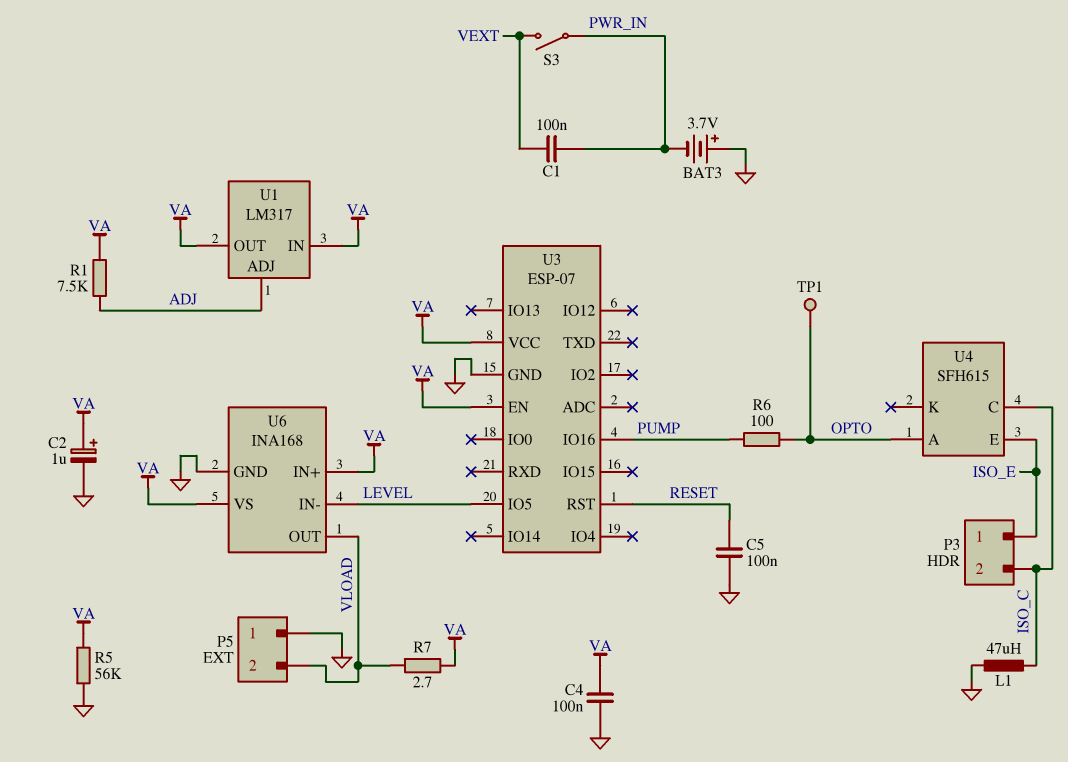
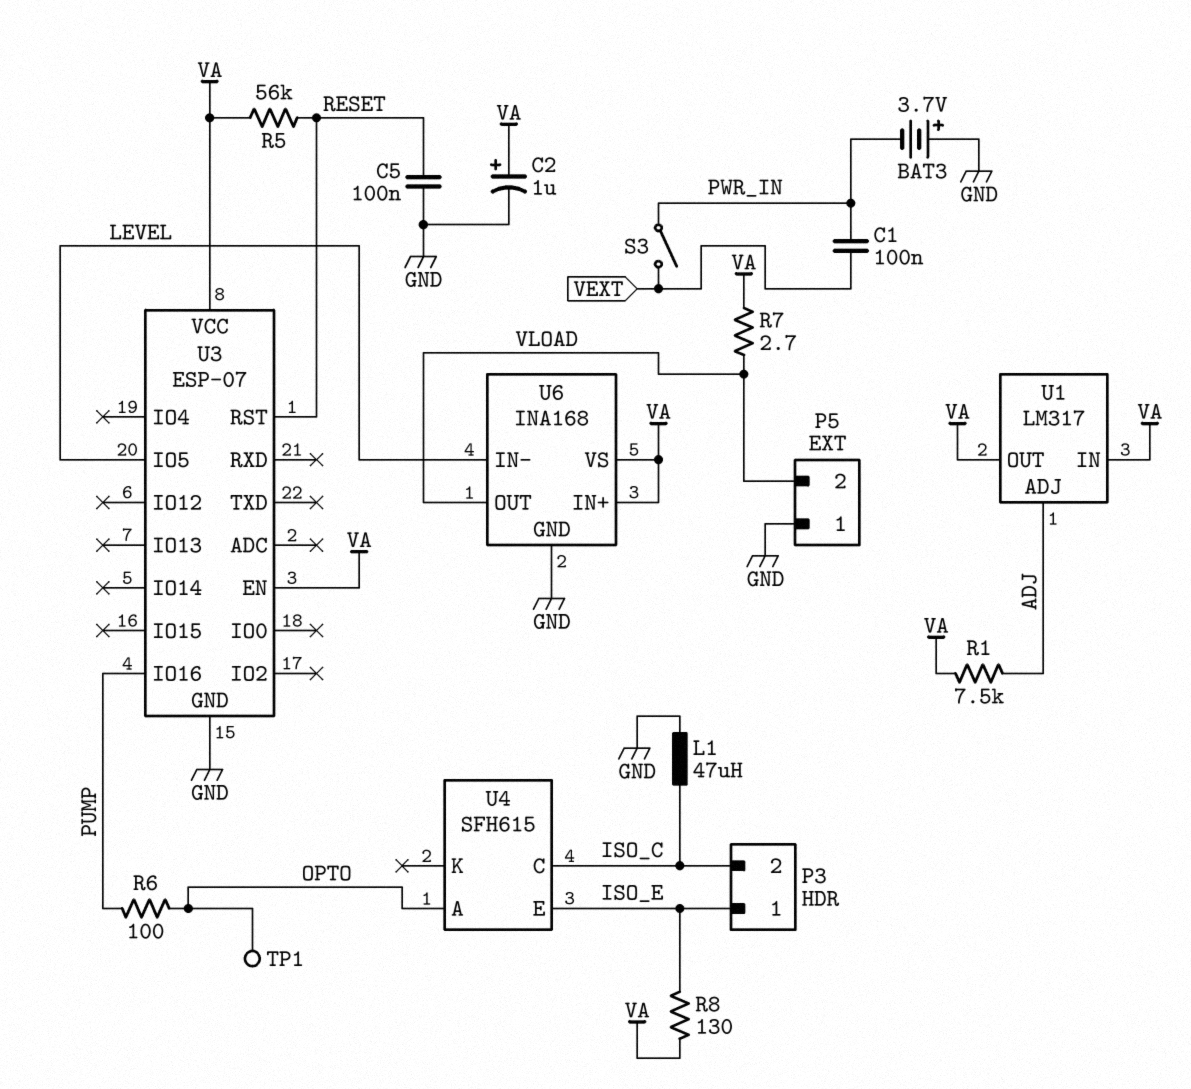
C4: 100nF (GND, VA) -> none
R5: 56k (GND, VA) -> 56k (RESET, VA)
R8: none -> 130 (ISO_E, VA)

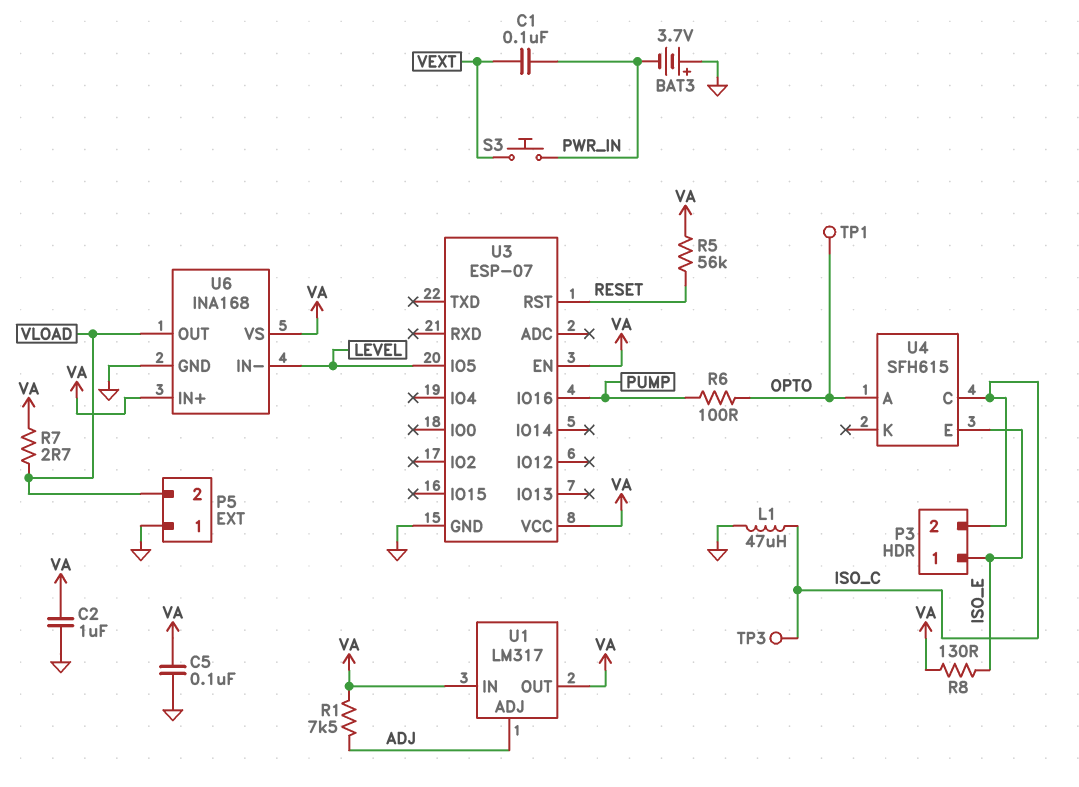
C2: 1uF (plus VA, minus GND) -> 1uF (GND, VA)
C5: 100nF (GND, RESET) -> 100nF (GND, VA)
S3: switch (PWR_IN, VEXT) -> button (PWR_IN, VEXT)
TP3: none -> test point (ISO_C)

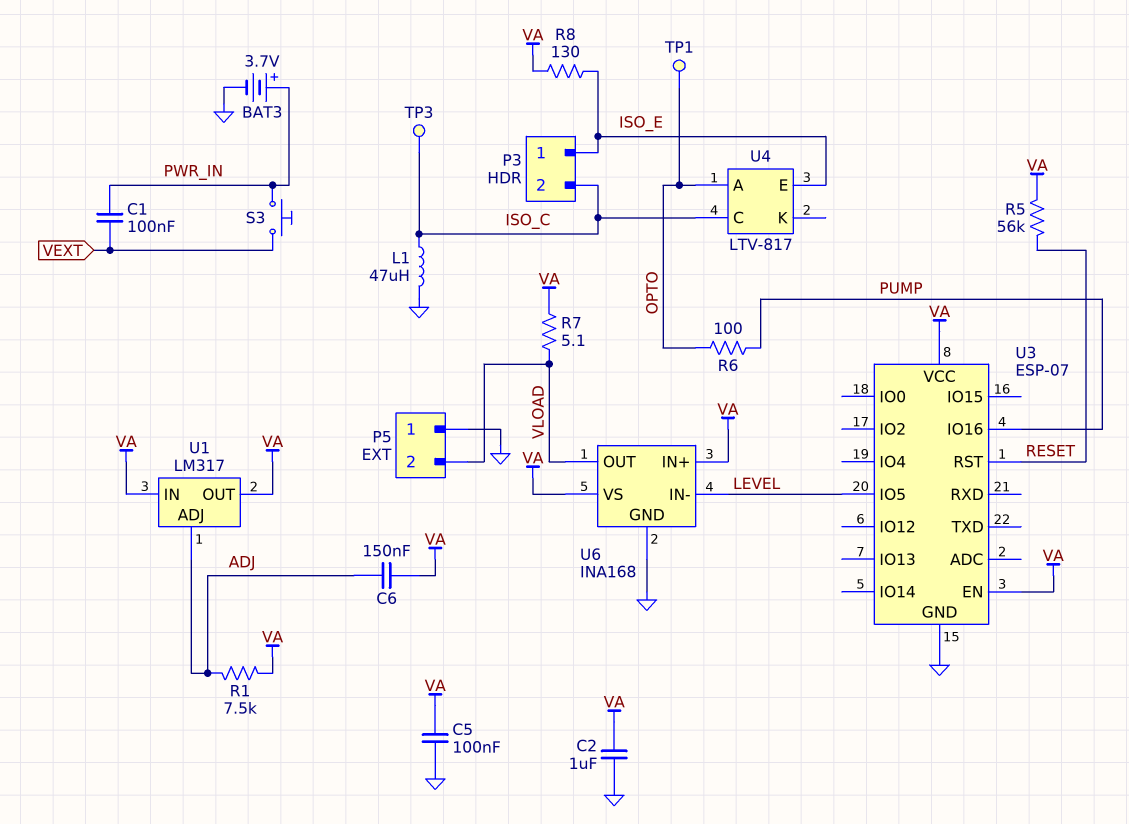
BAT3: 3.7V (plus GND, minus PWR_IN) -> 3.7V (plus PWR_IN, minus GND)
C6: none -> 150nF (ADJ, VA)
R7: 2.7 (VA, VLOAD) -> 5.1 (VA, VLOAD)
U4: SFH615 -> LTV-817

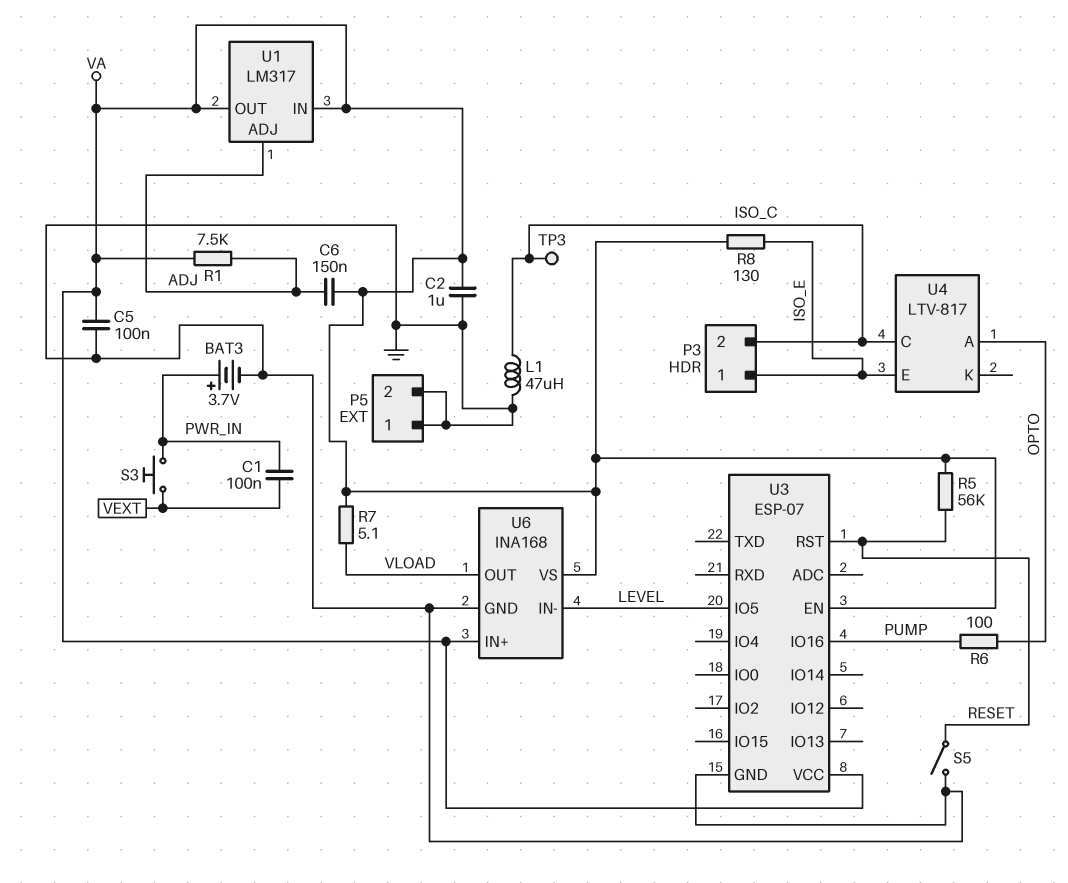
P5 pin 2: VLOAD -> GND
S5: none -> switch (GND, RESET)
TP1: test point (OPTO) -> none

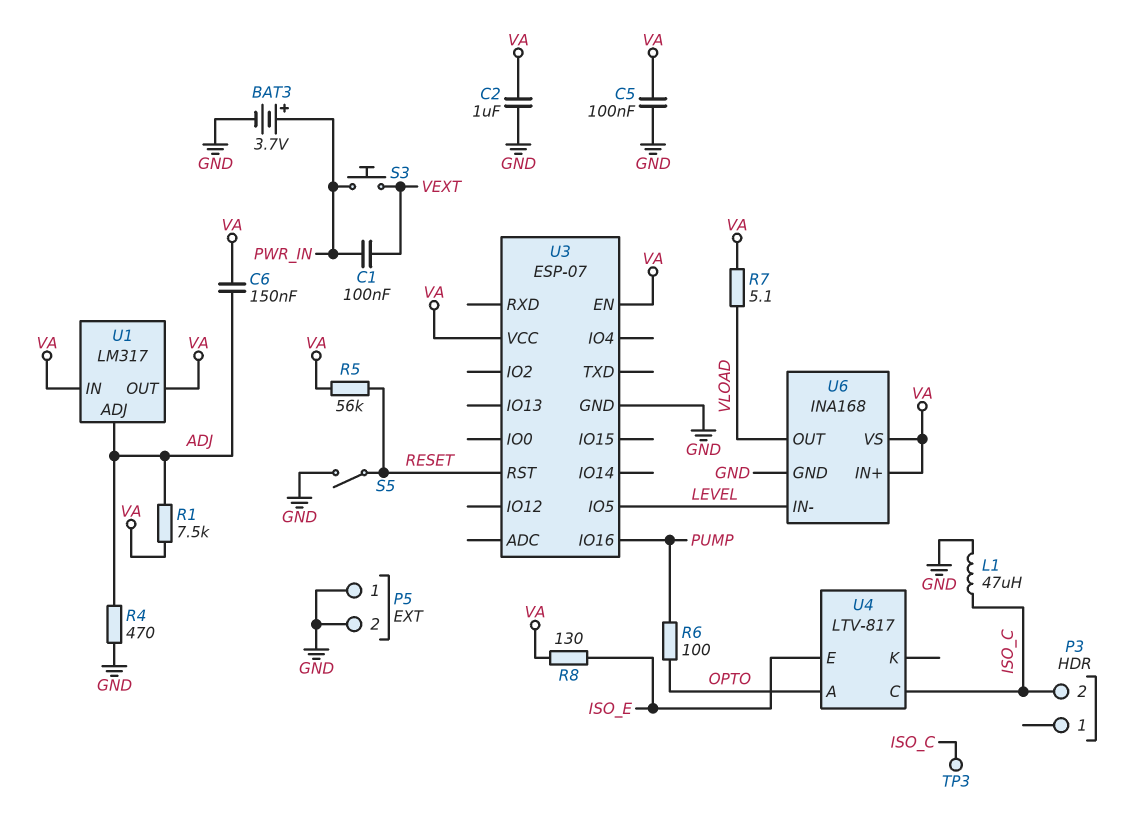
P3 pin 1: ISO_E -> none
R4: none -> 470 (ADJ, GND)

